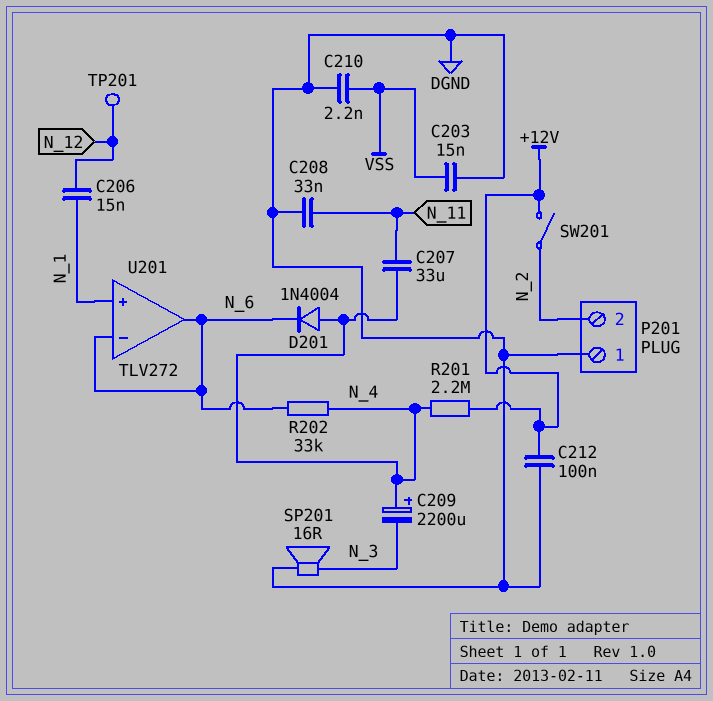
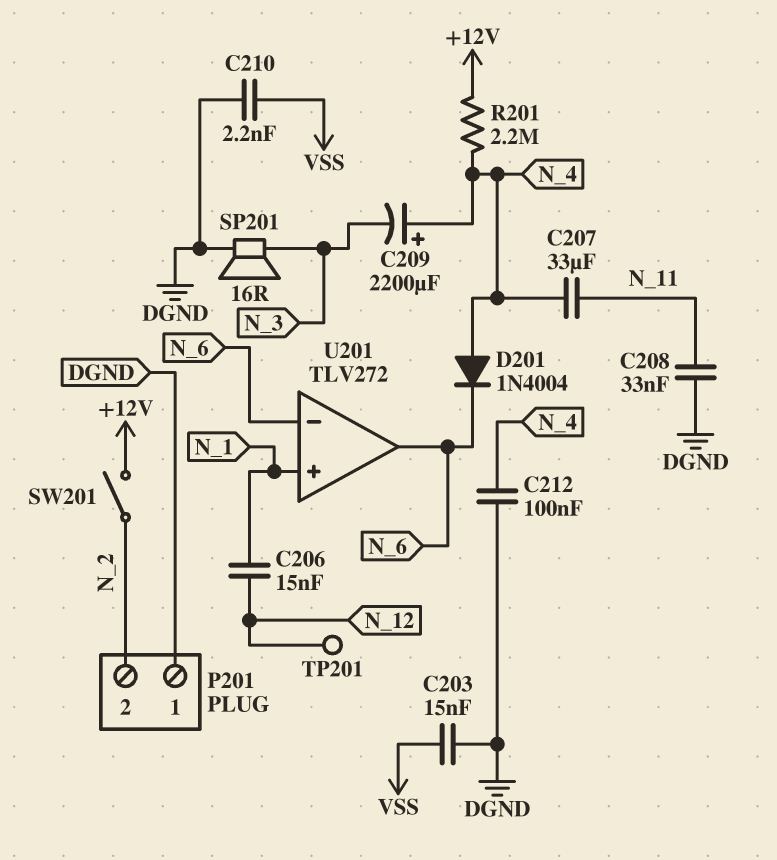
C212: 100nF (+12V, DGND) -> 100nF (DGND, N_4)
R202: 33k (N_4, N_6) -> none

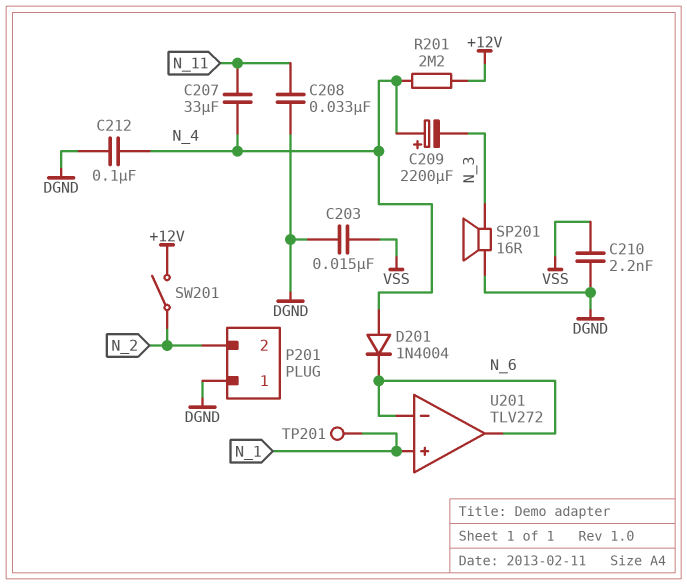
C206: 15nF (N_1, N_12) -> none
TP201: test point (N_12) -> test point (N_1)

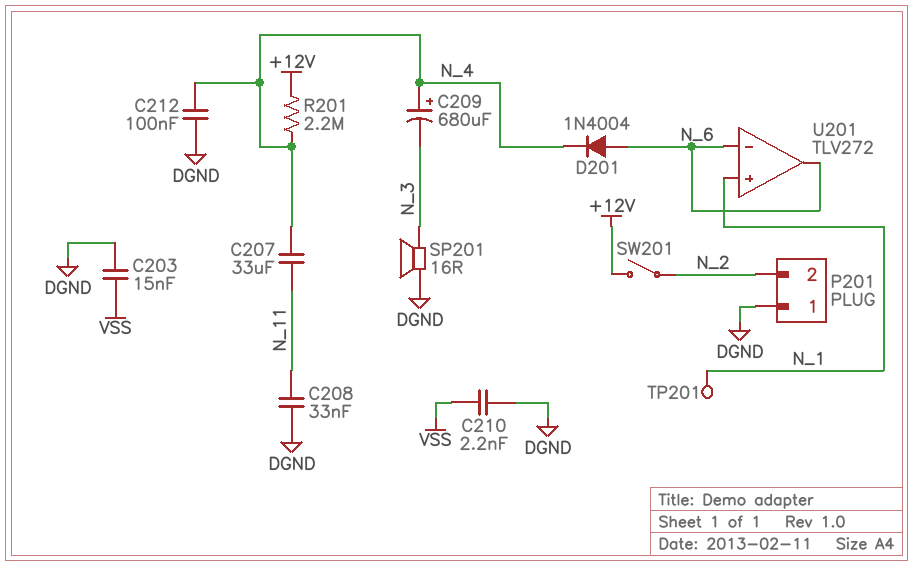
C209: 2200uF (plus N_4, minus N_3) -> 680uF (plus N_4, minus N_3)
D201: diode 1N4004 (A N_4, K N_6) -> diode 1N4004 (A N_6, K N_4)

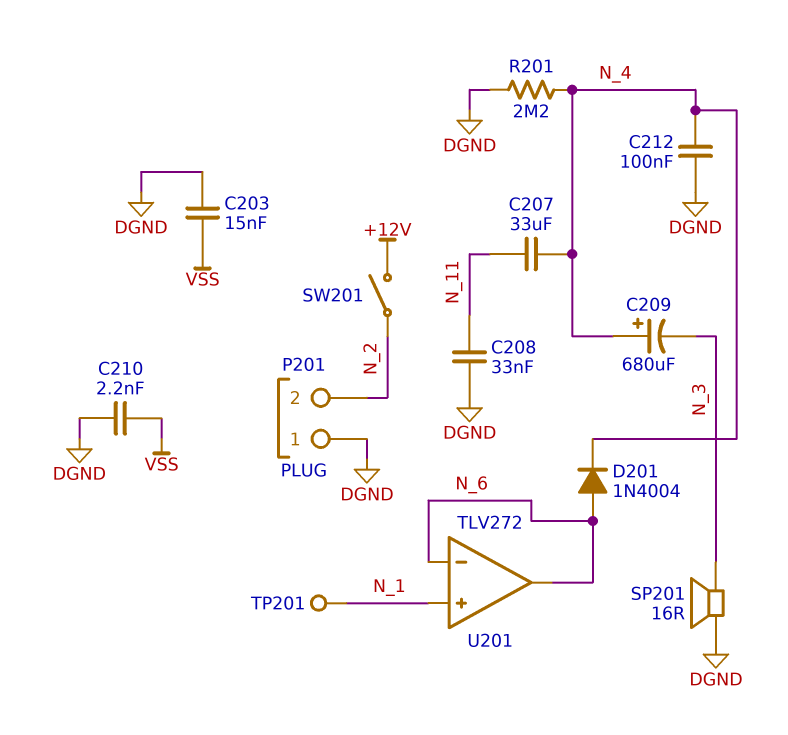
R201: 2.2M (+12V, N_4) -> 2.2M (DGND, N_4)

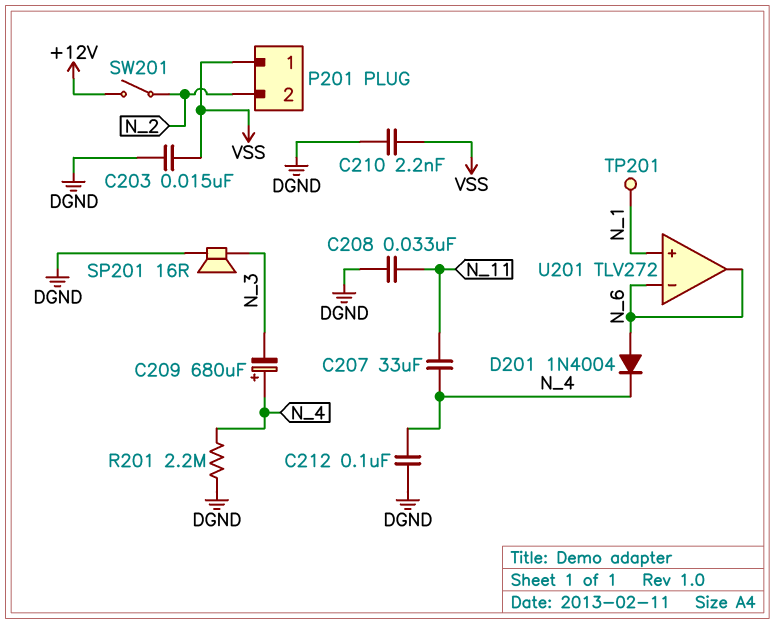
P201 pin 1: DGND -> VSS

